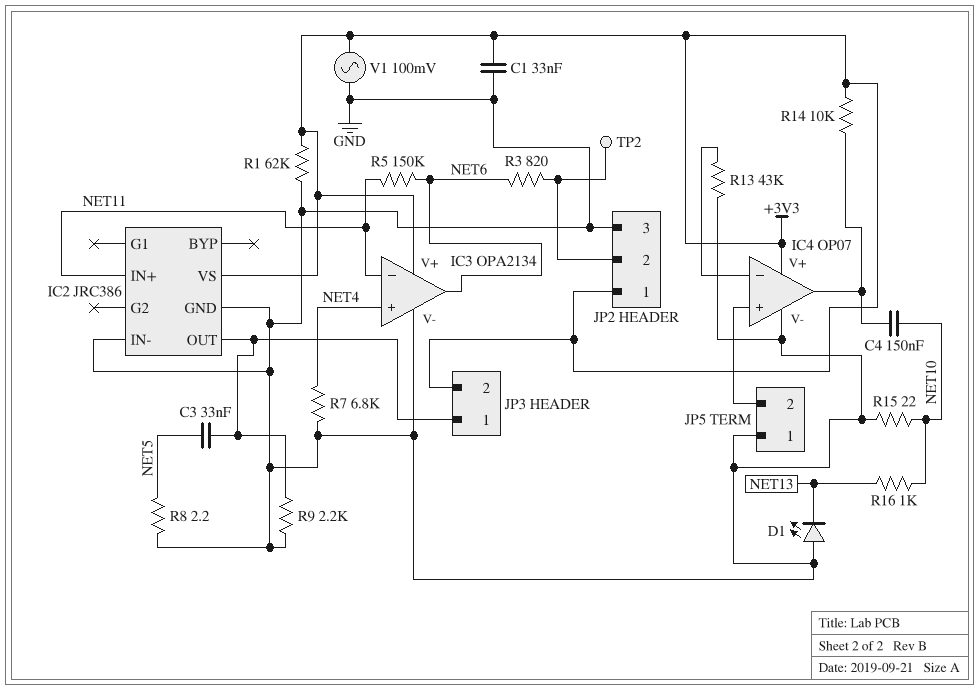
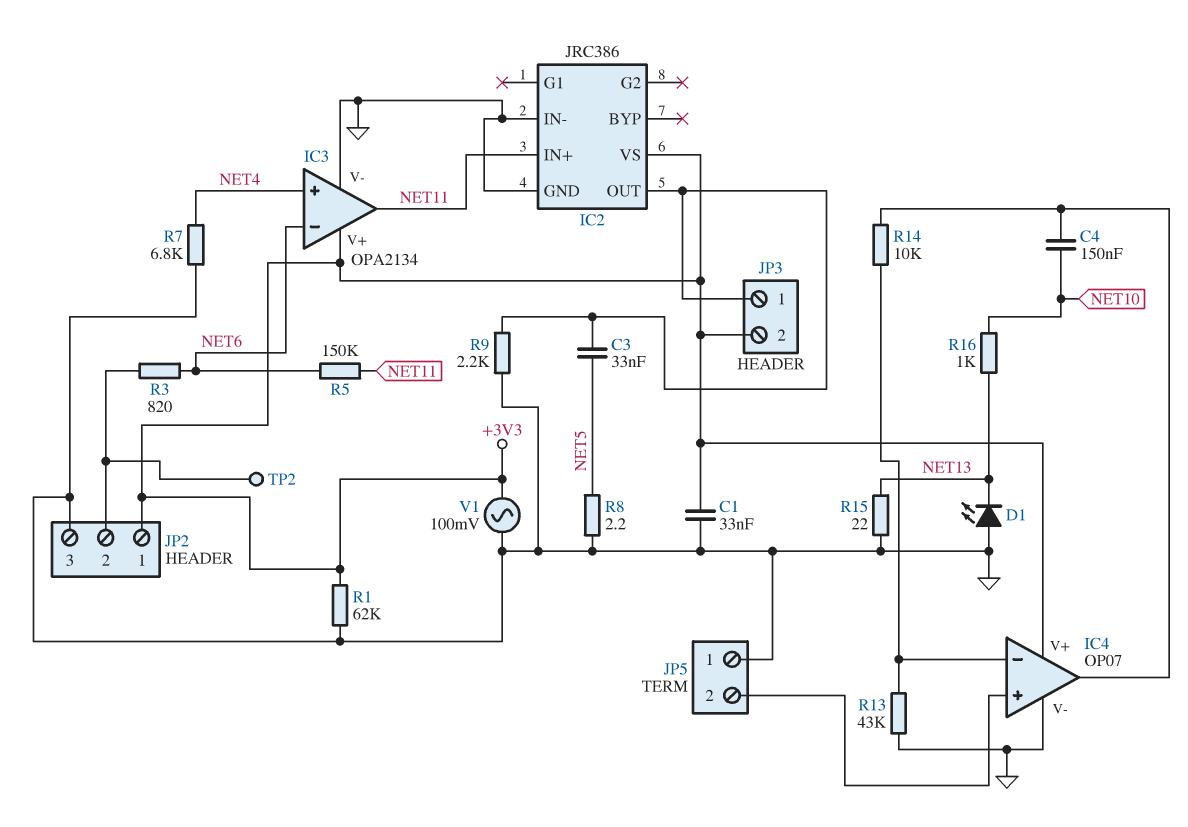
IC3 pin in-: NET11 -> NET6
IC3 pin out: NET6 -> NET11
R14: 10k (+3V3, IC4/out) -> 10k (IC4/in-, IC4/out)
R15: 22 (GND, NET10) -> 22 (GND, NET13)

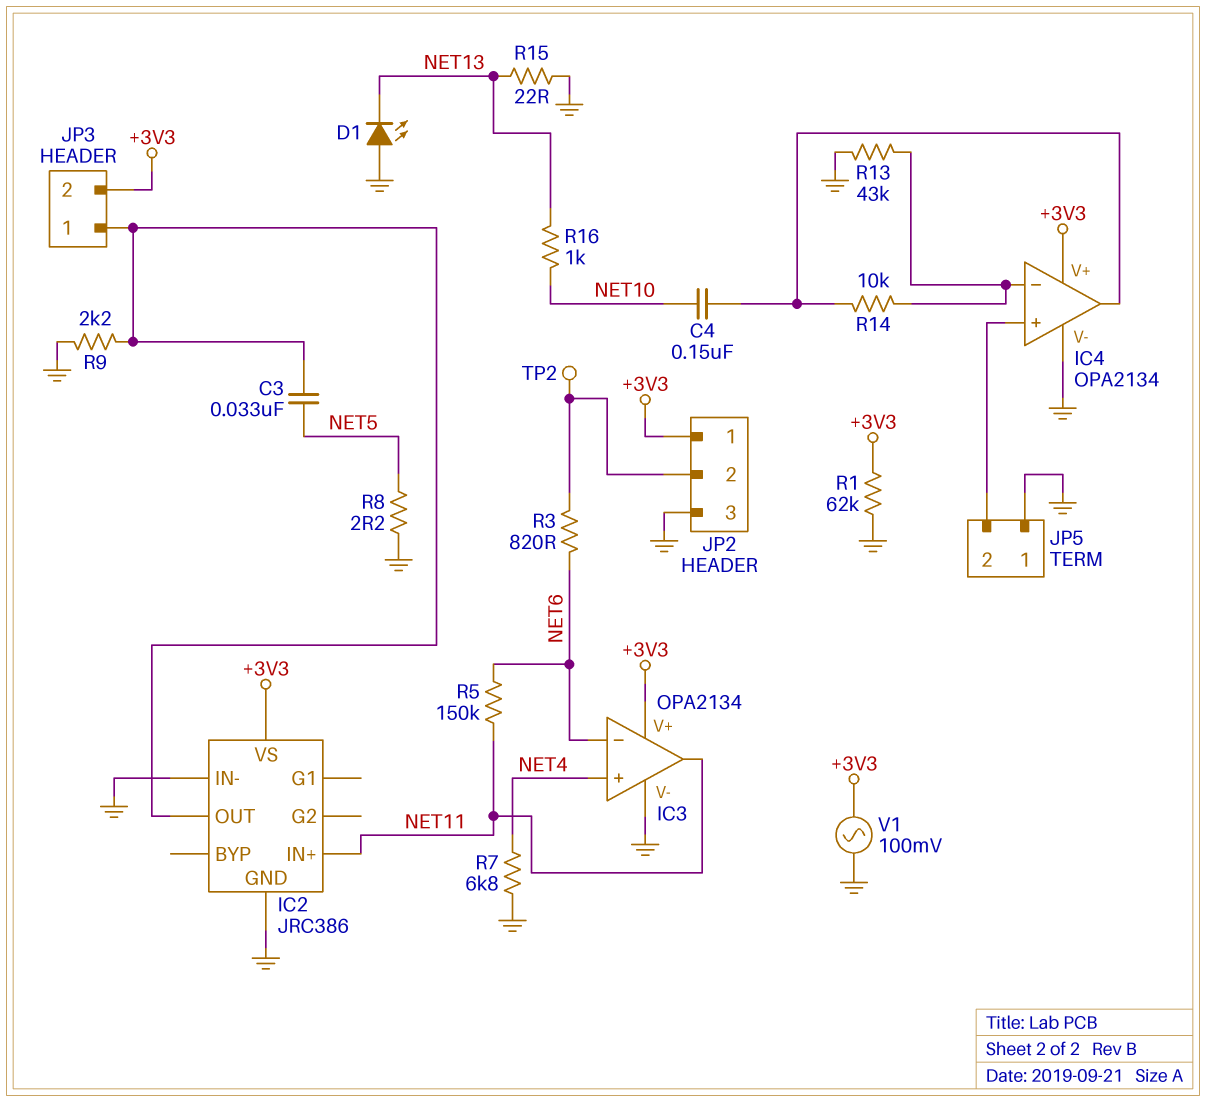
C1: 33nF (+3V3, GND) -> none
IC4: OP07 -> OPA2134

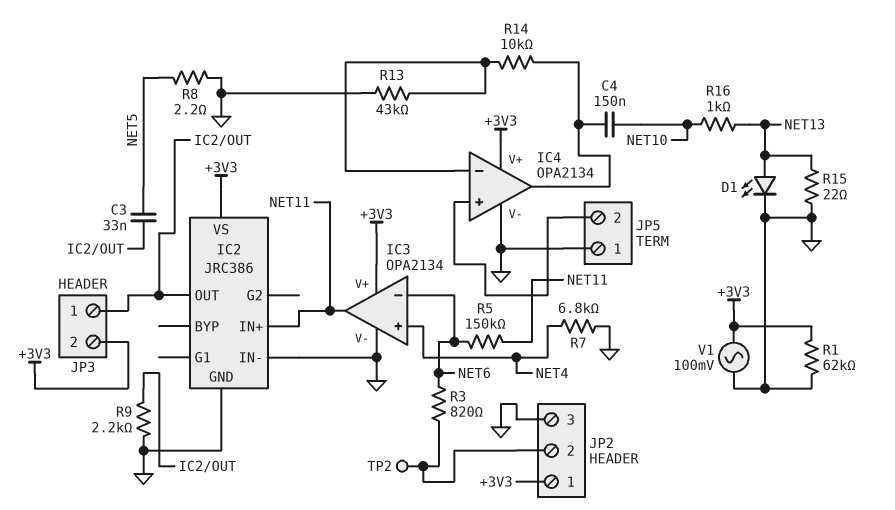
D1: LED (A GND, K NET13) -> LED (A NET13, K GND)

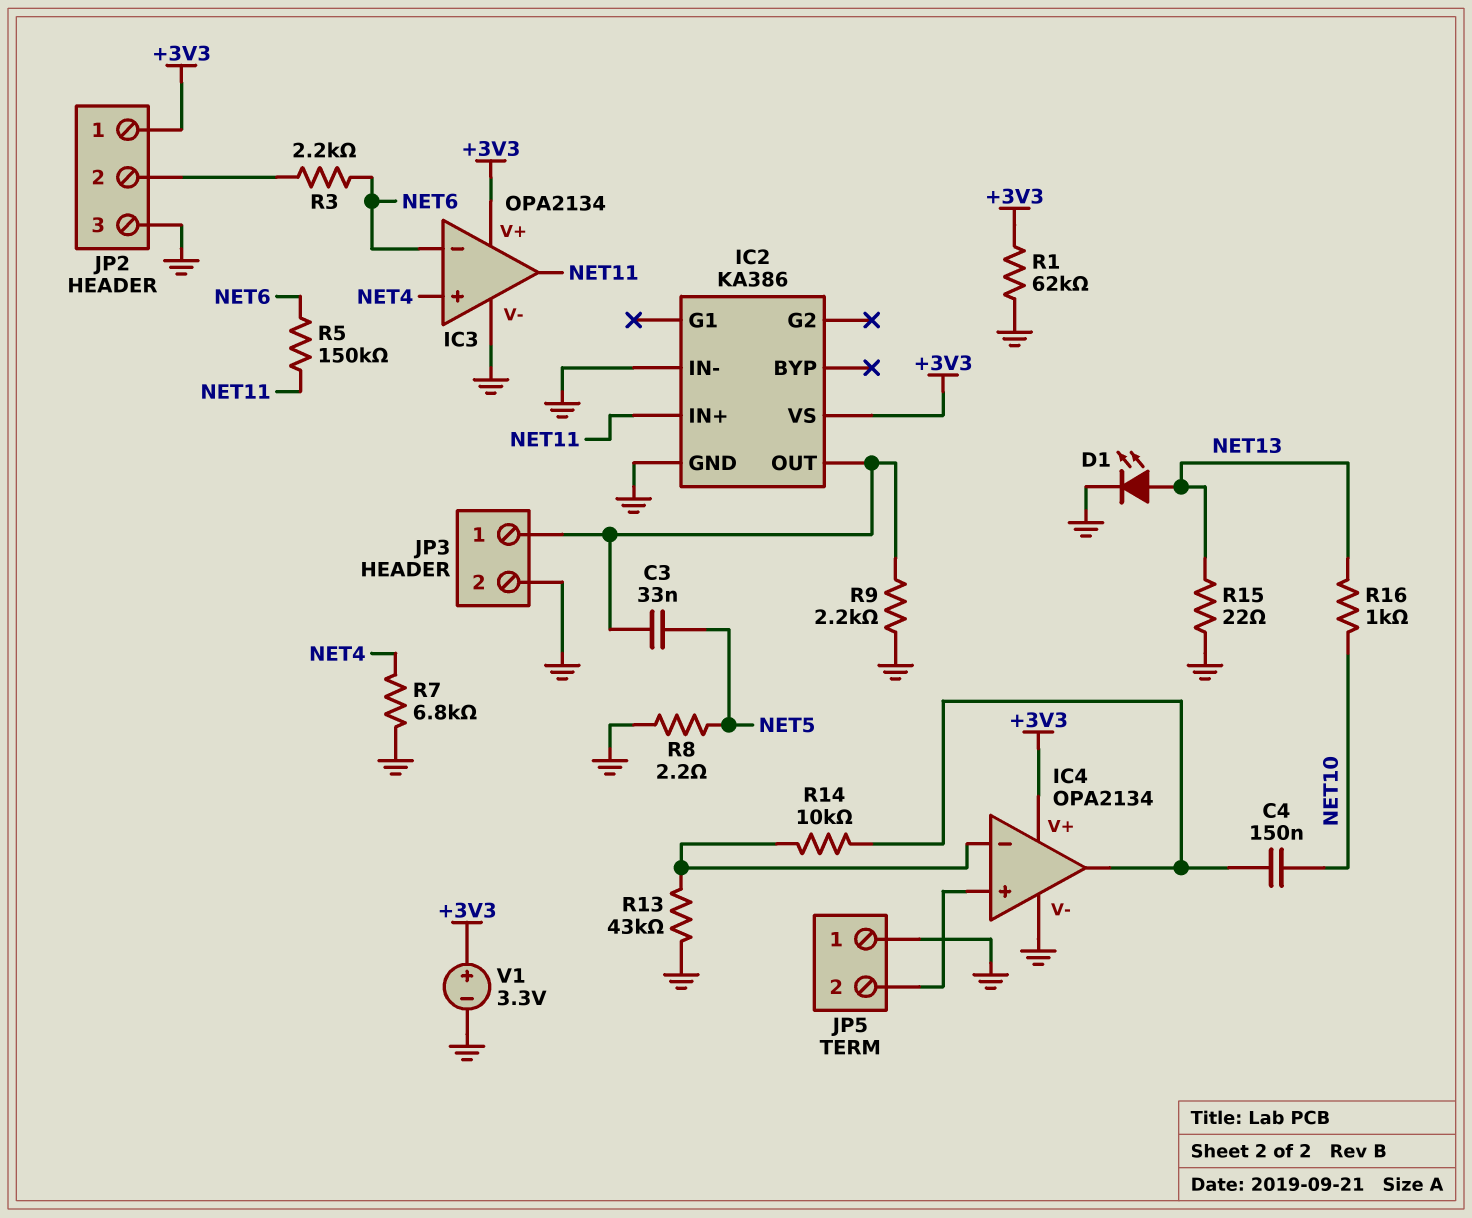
IC2: JRC386 -> KA386
JP3 pin 2: +3V3 -> GND
R3: 820 (JP2/2, NET6) -> 2.2k (JP2/2, NET6)
TP2: test point (JP2/2) -> none
V1: AC 100mV (+3V3, GND) -> 3.3V (plus +3V3, minus GND)

